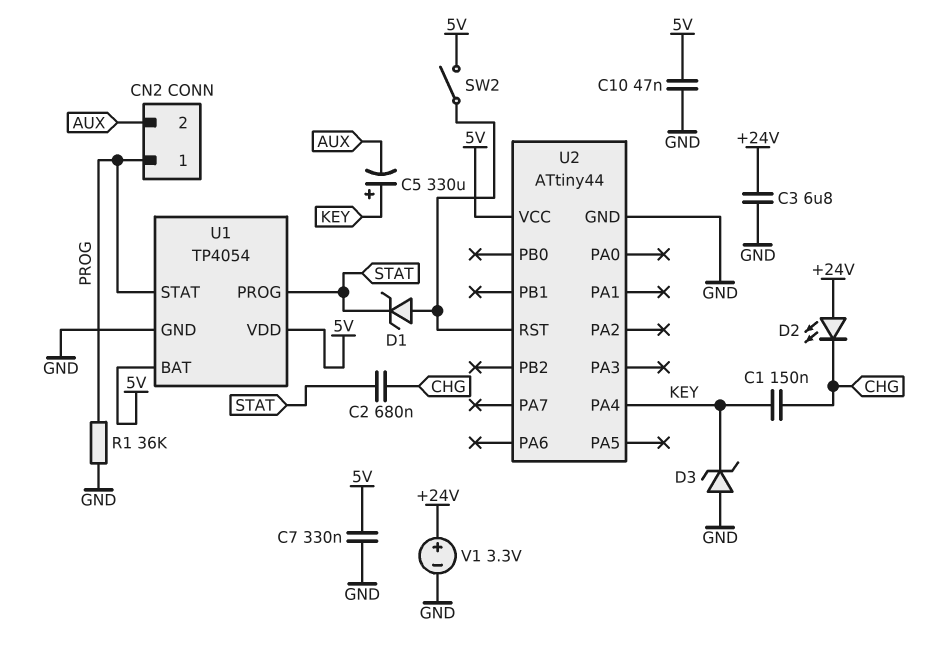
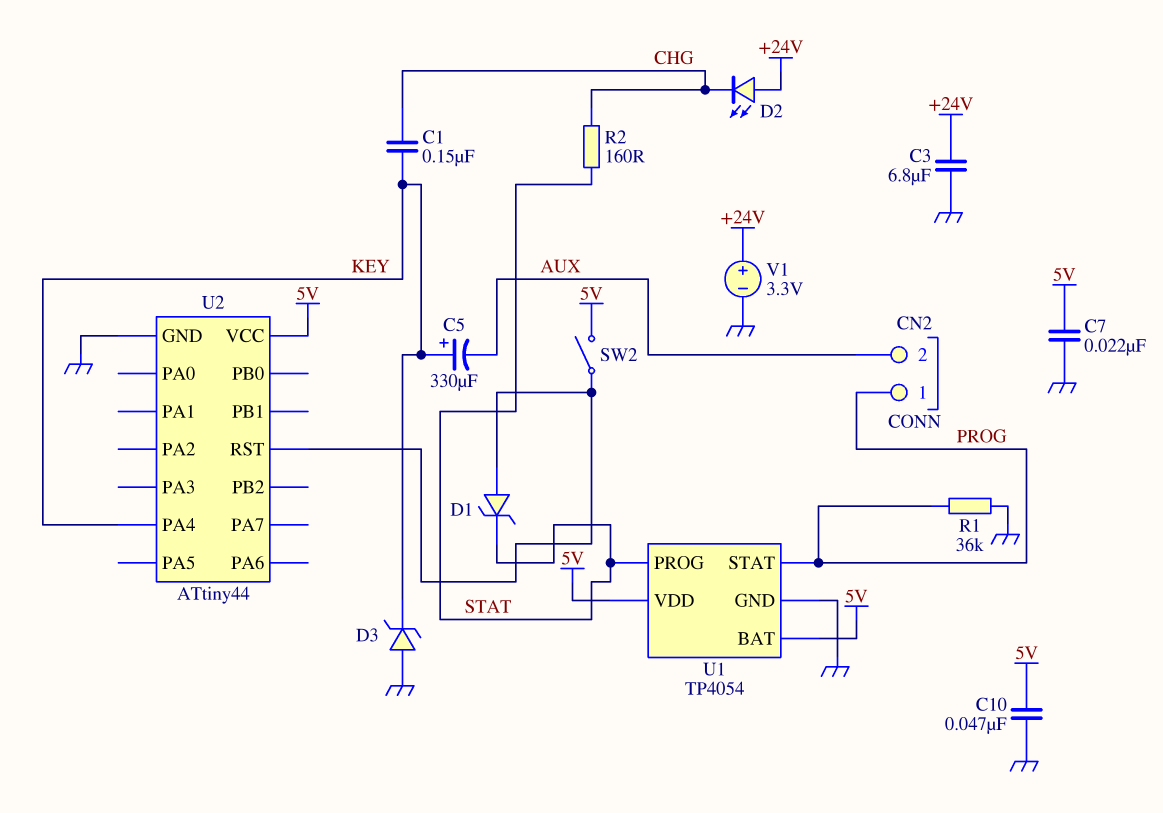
C2: 680nF (CHG, STAT) -> none
C7: 330nF (5V, GND) -> 22nF (5V, GND)
R2: none -> 160 (CHG, STAT)

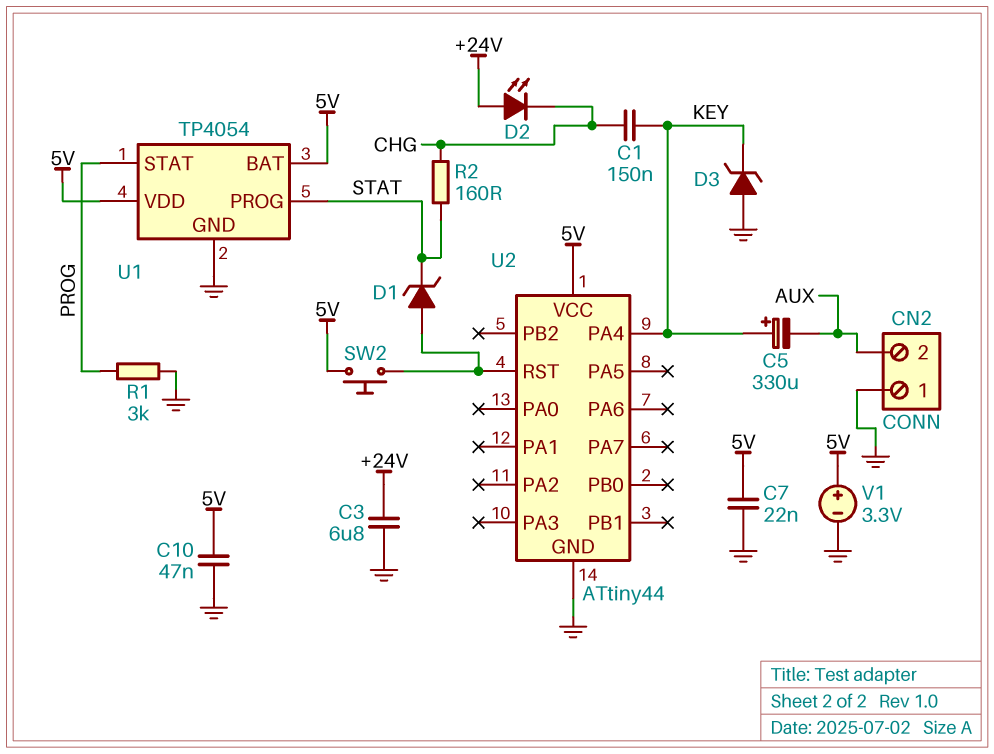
CN2 pin 1: PROG -> GND
R1: 36k (GND, PROG) -> 3k (GND, PROG)
SW2: switch (5V, U2/RST) -> button (5V, U2/RST)
V1: 3.3V (plus +24V, minus GND) -> 3.3V (plus 5V, minus GND)

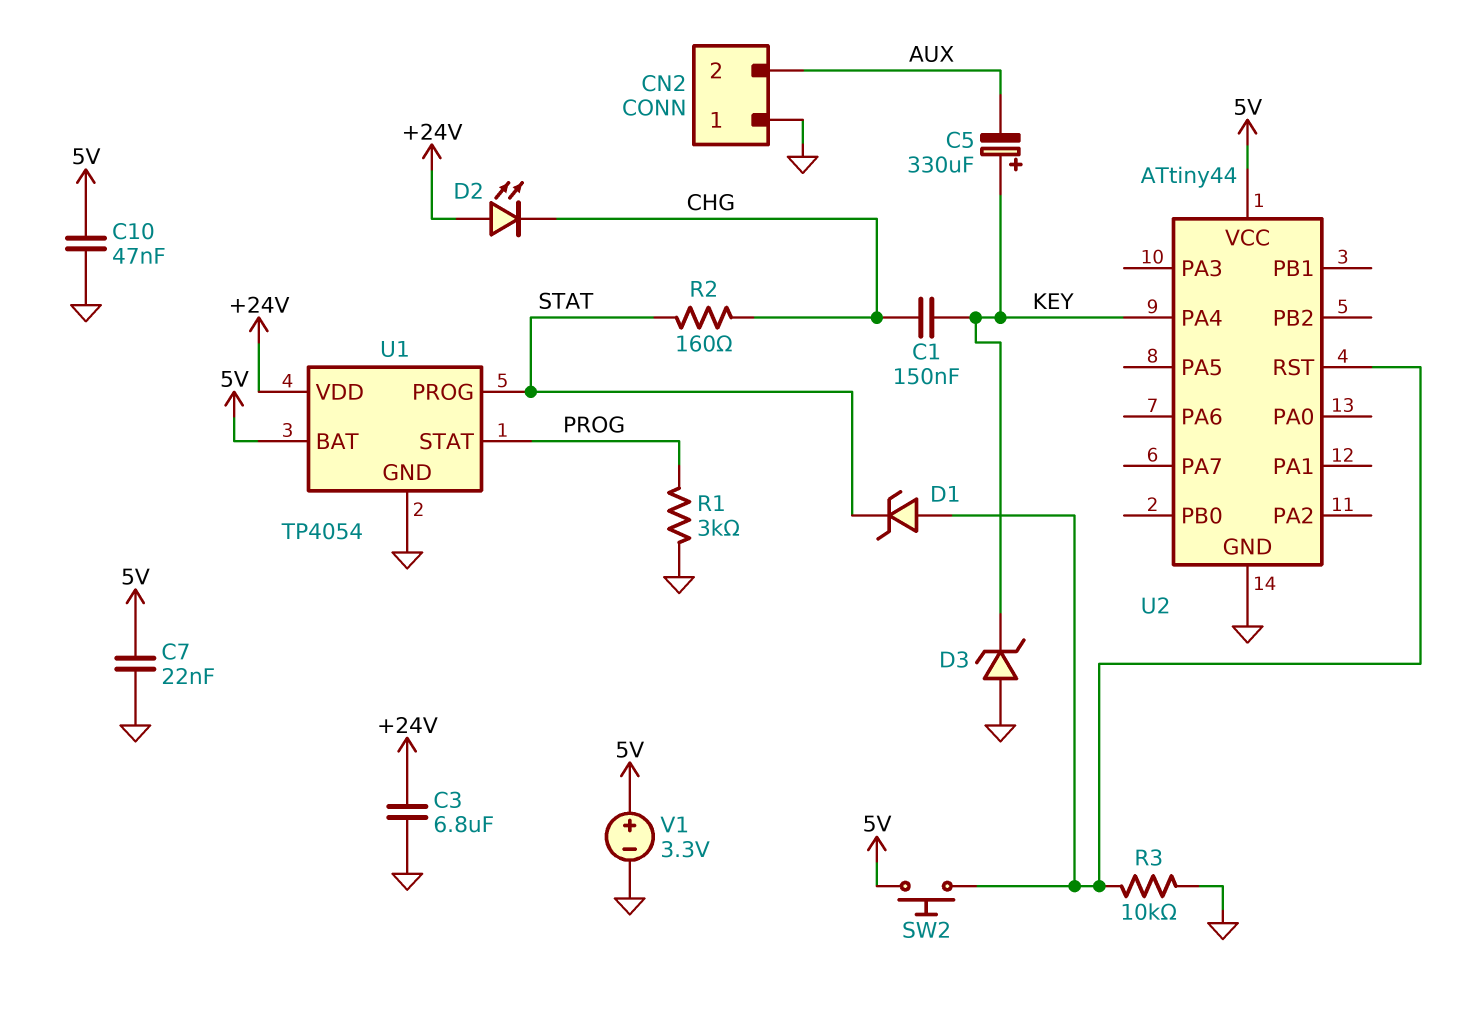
R3: none -> 10k (GND, U2/RST)
U1 pin VDD: 5V -> +24V

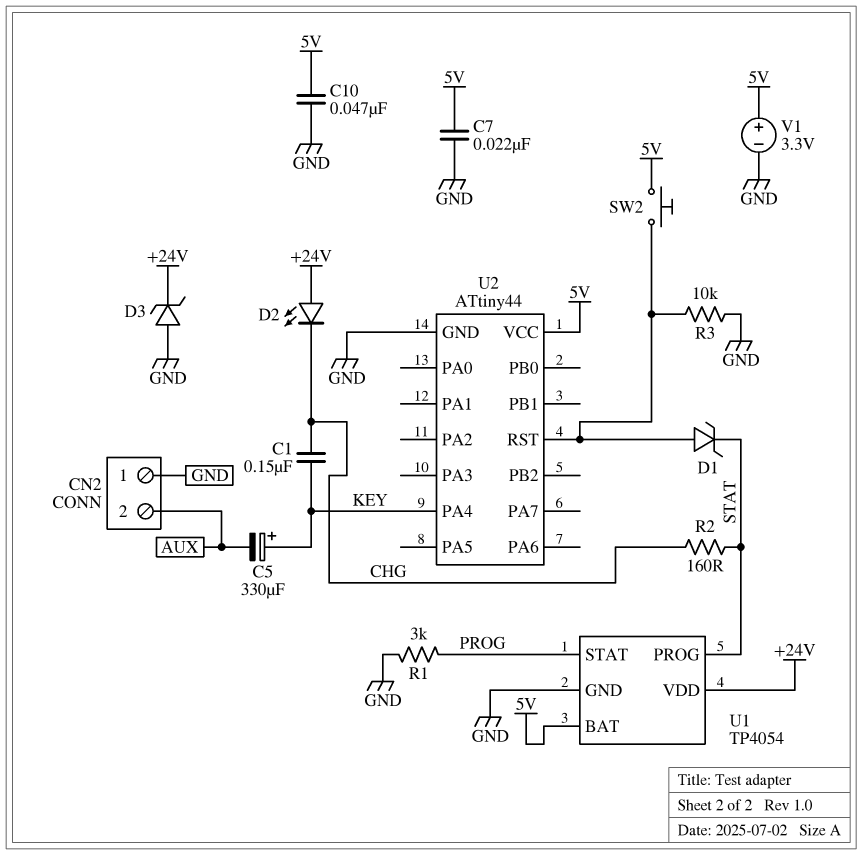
C3: 6.8uF (+24V, GND) -> none
D3: zener (A GND, K KEY) -> zener (A GND, K +24V)

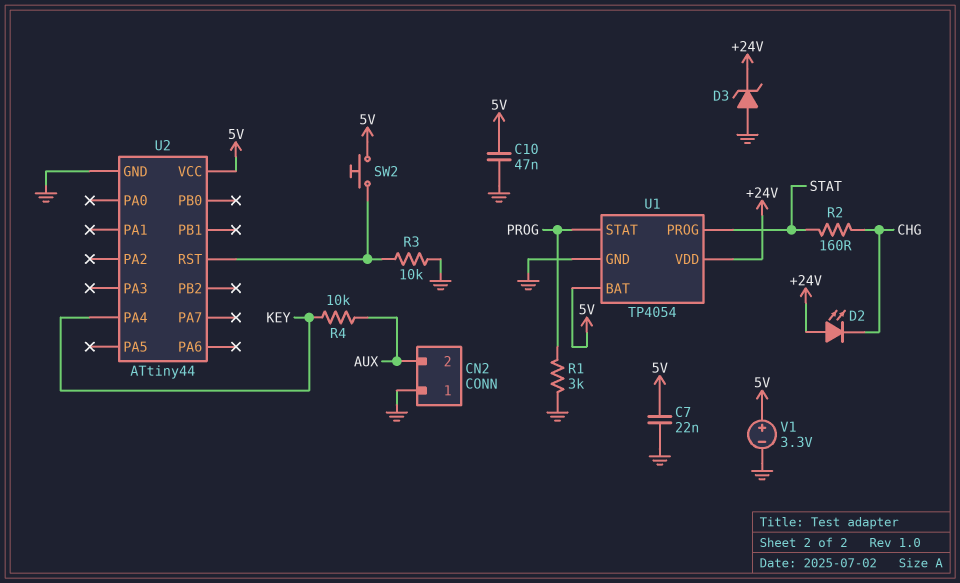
C1: 150nF (CHG, KEY) -> none
C5: 330uF (plus KEY, minus AUX) -> none
D1: zener (A U2/RST, K STAT) -> none
R4: none -> 10k (AUX, KEY)

